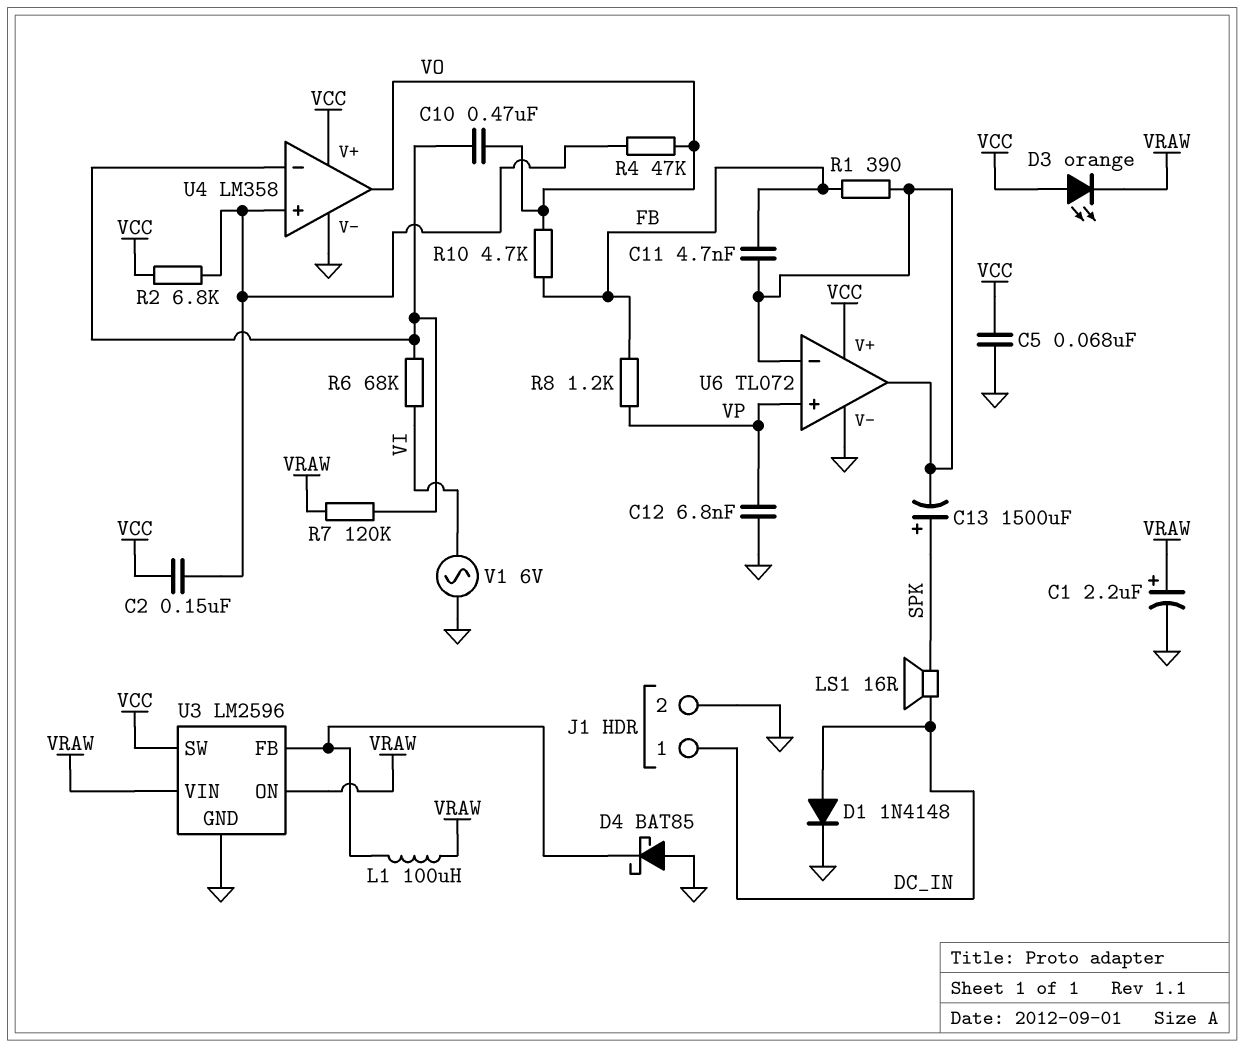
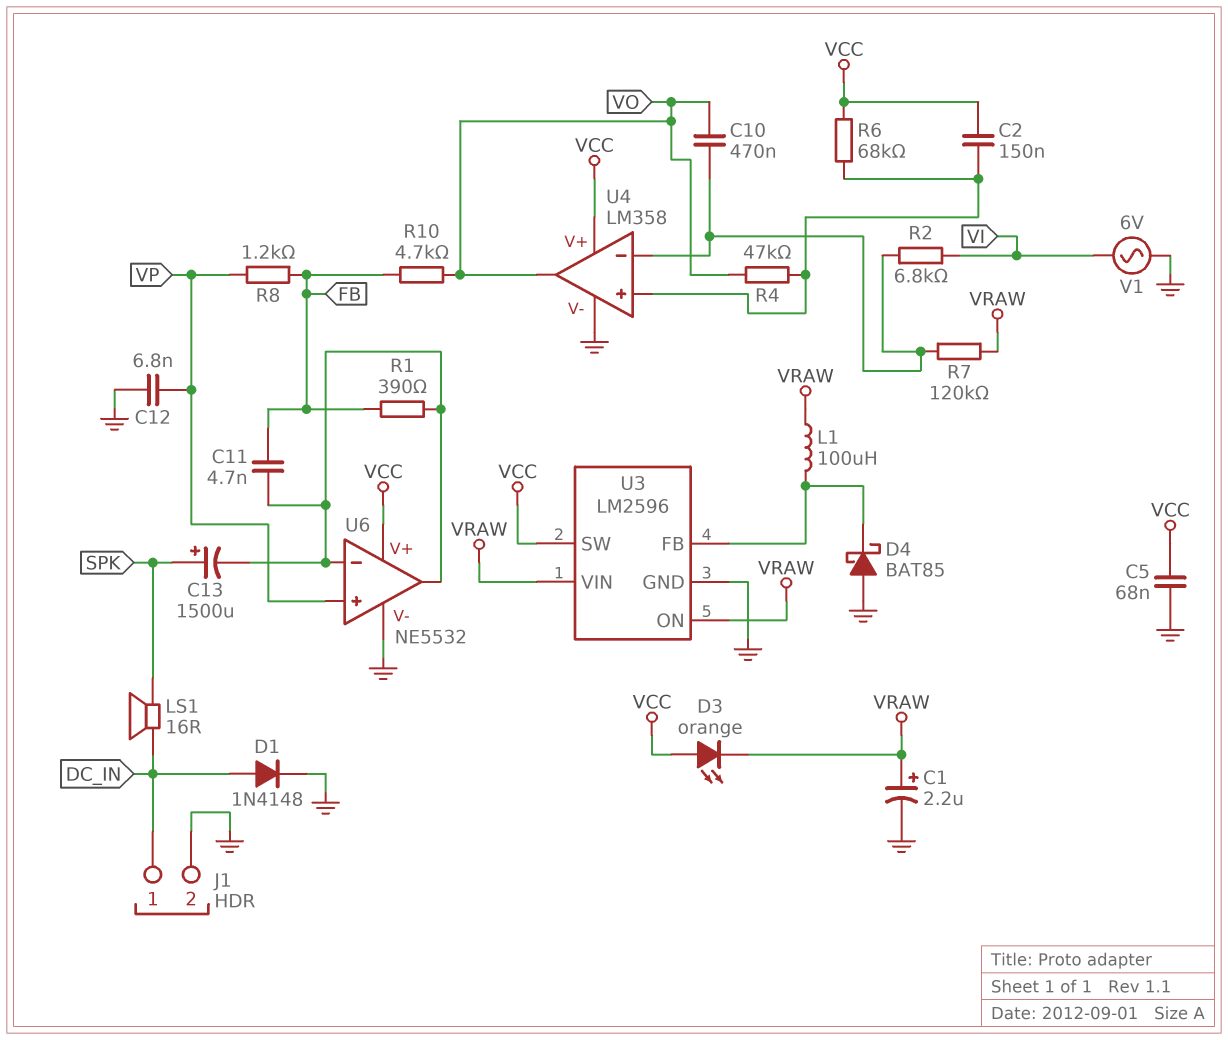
R2: 6.8k (U4/in+, VCC) -> 6.8k (U4/in-, VI)
R6: 68k (U4/in-, VI) -> 68k (U4/in+, VCC)
U6: TL072 -> NE5532

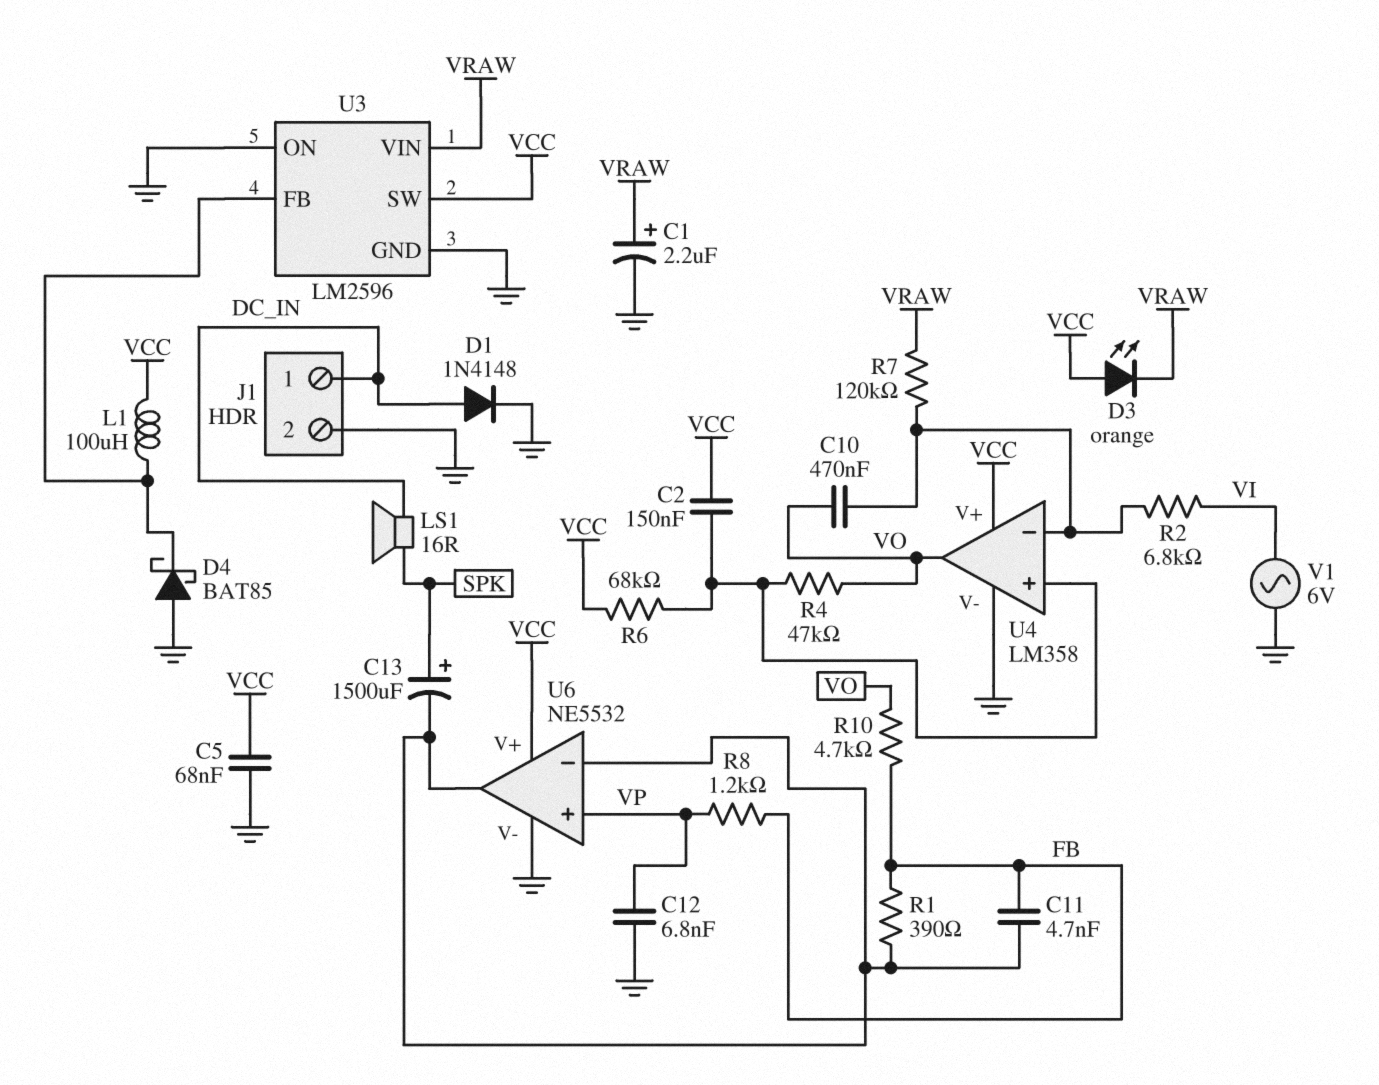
L1: 100uH (U3/FB, VRAW) -> 100uH (U3/FB, VCC)
U3 pin ON: VRAW -> GND

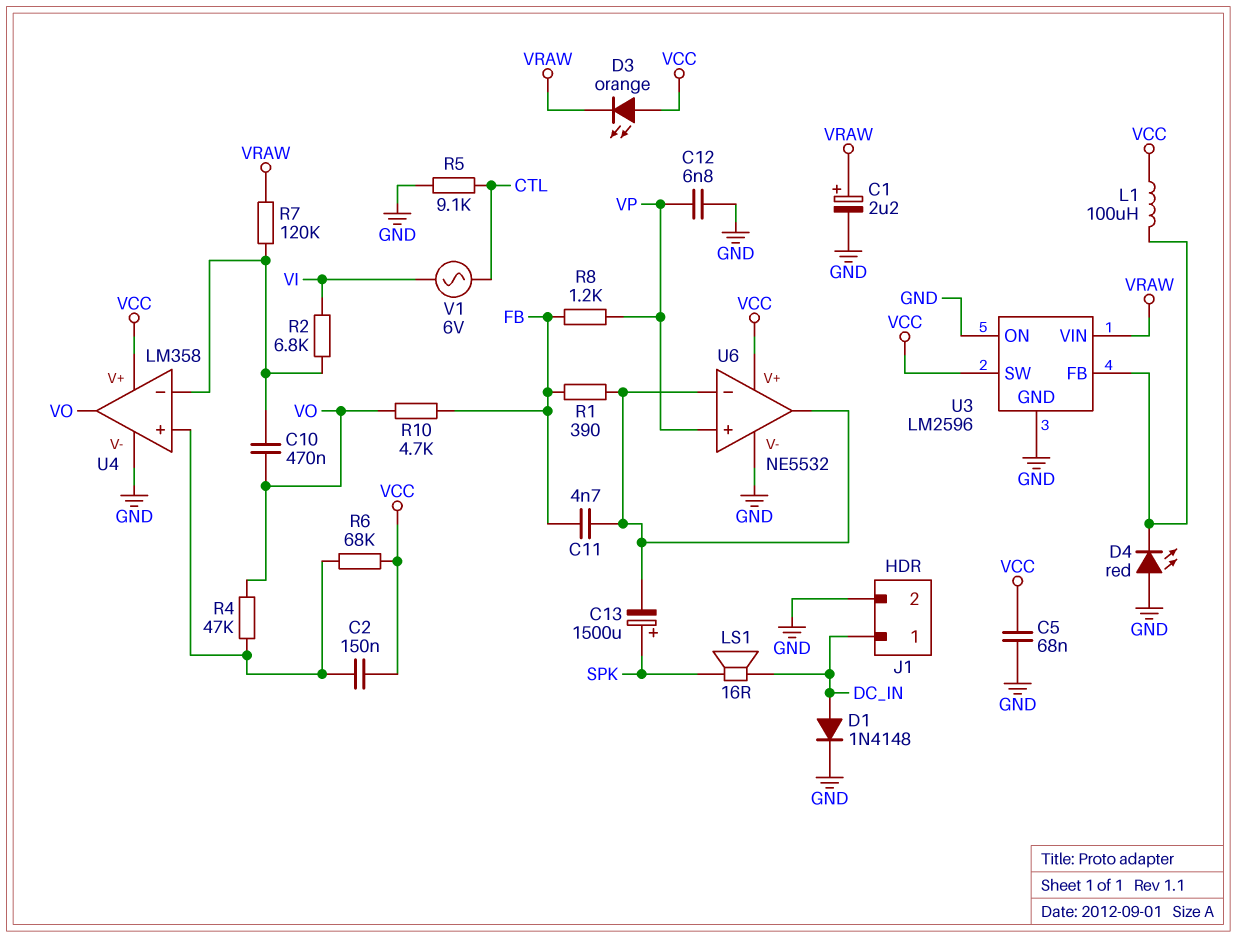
D4: schottky BAT85 (A GND, K U3/FB) -> LED red (A GND, K U3/FB)
R5: none -> 9.1k (CTL, GND)
V1: AC 6V (GND, VI) -> AC 6V (CTL, VI)

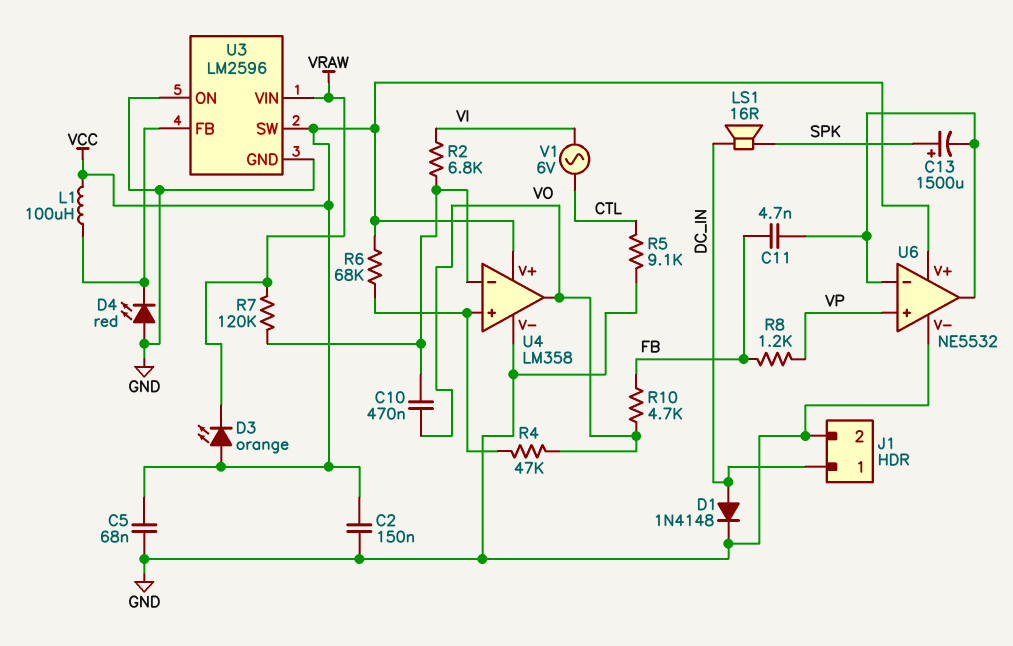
C1: 2.2uF (plus VRAW, minus GND) -> none
C2: 150nF (U4/in+, VCC) -> 150nF (GND, VCC)
C12: 6.8nF (GND, VP) -> none
R1: 390 (FB, U6/in-) -> none

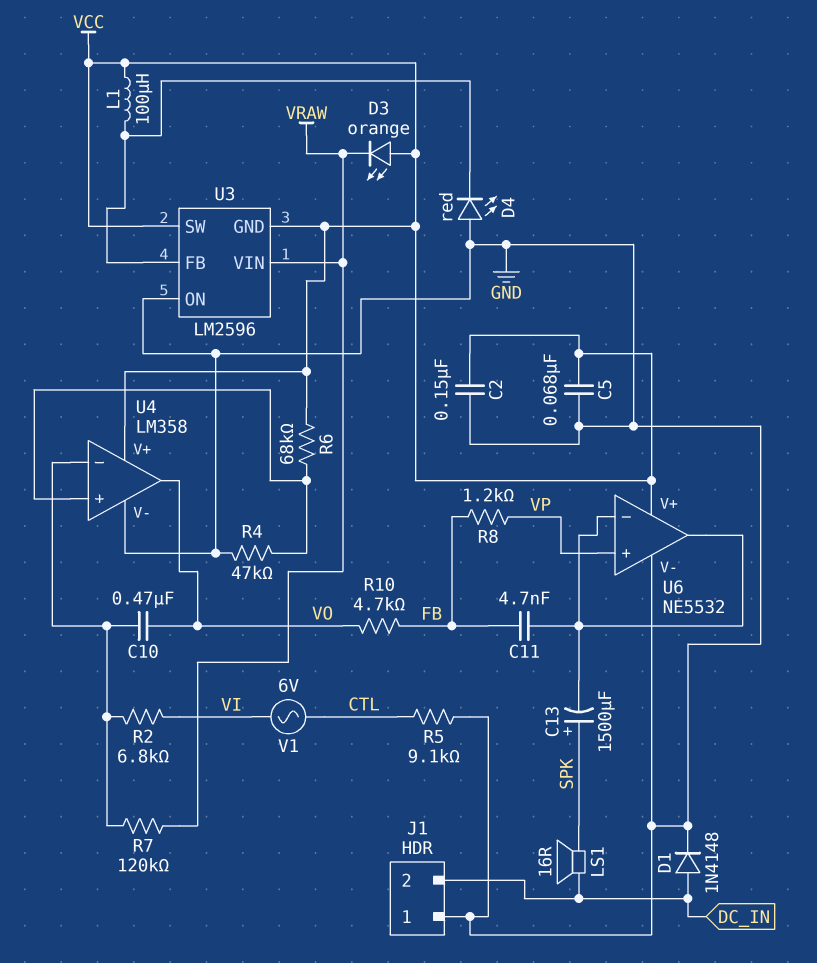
J1 pin 1: DC_IN -> GND
J1 pin 2: GND -> DC_IN
R4: 47k (U4/in+, VO) -> 47k (GND, U4/in+)
U3 pin GND: GND -> VCC

